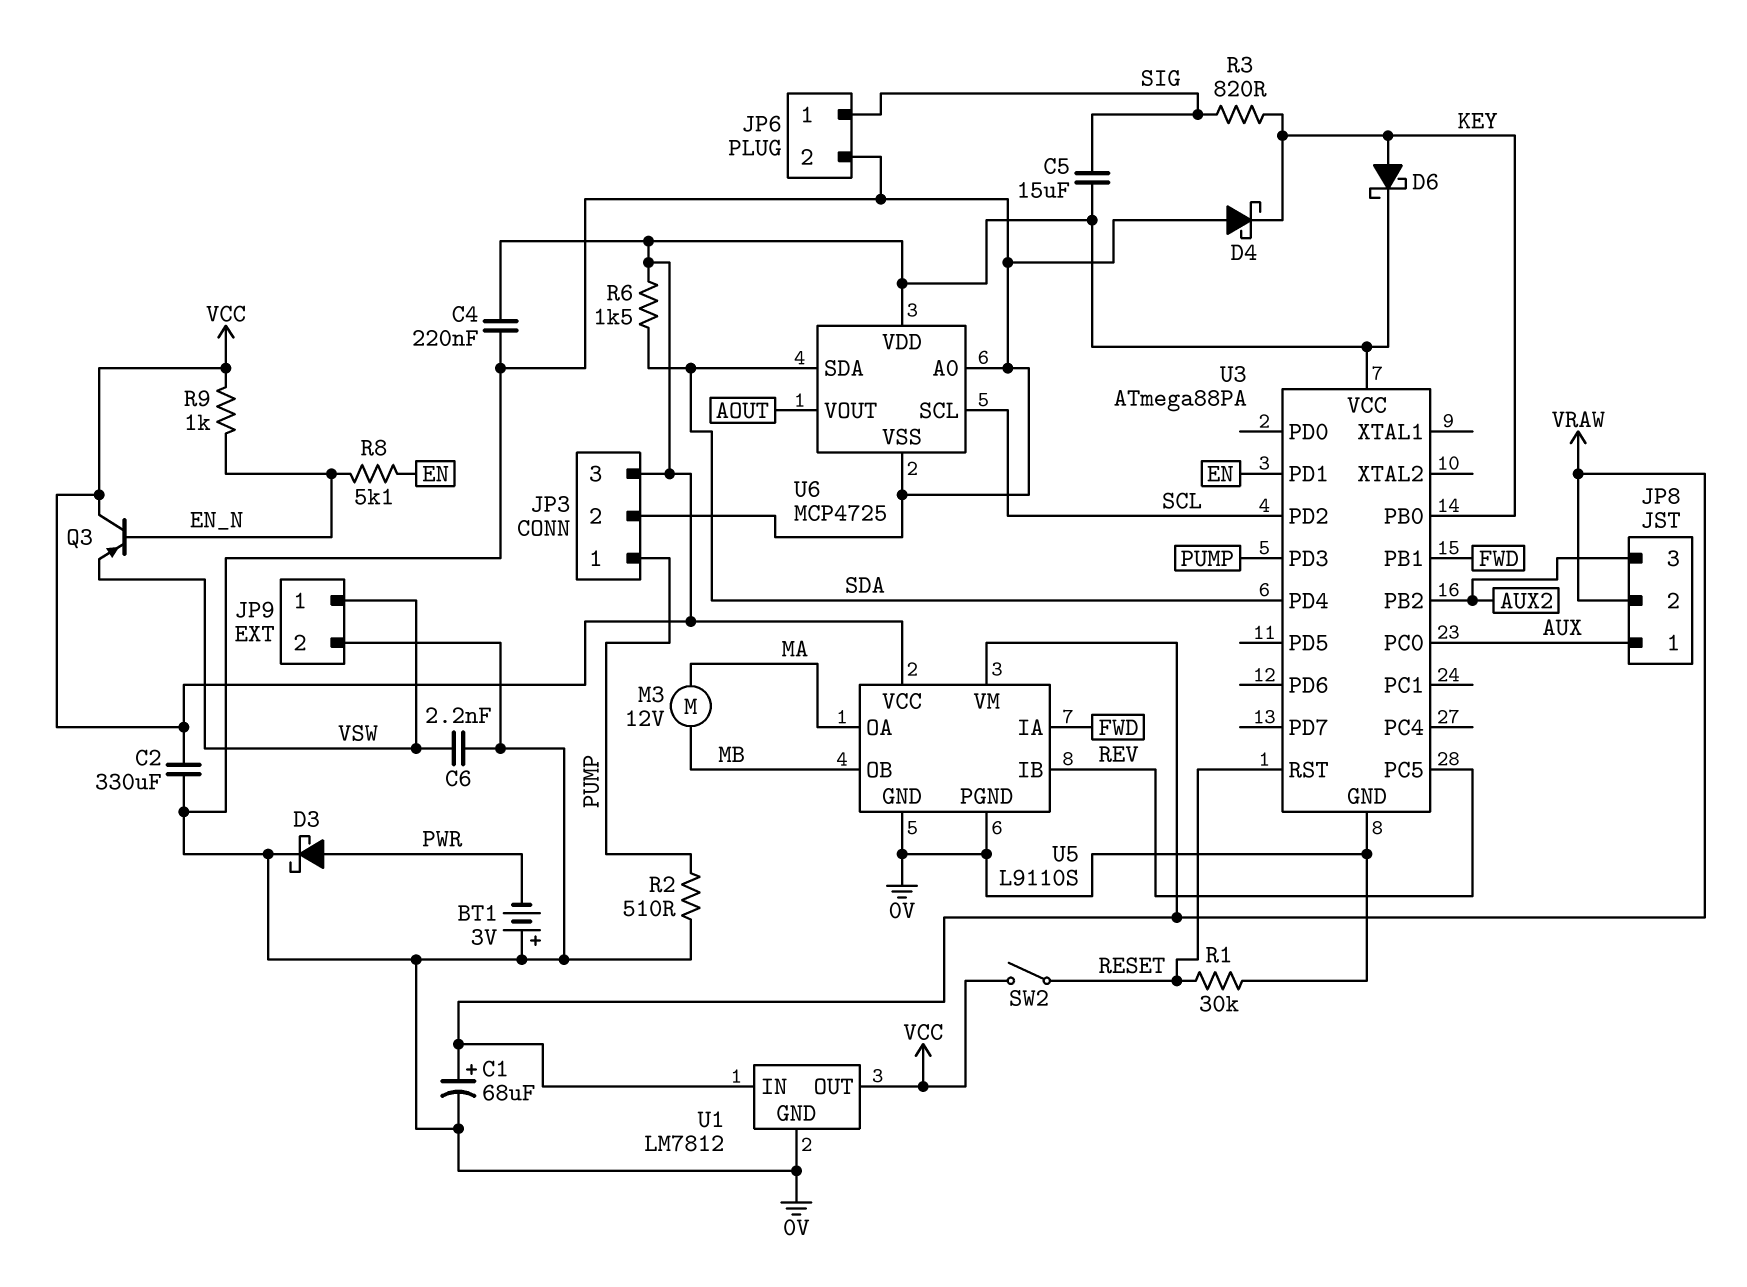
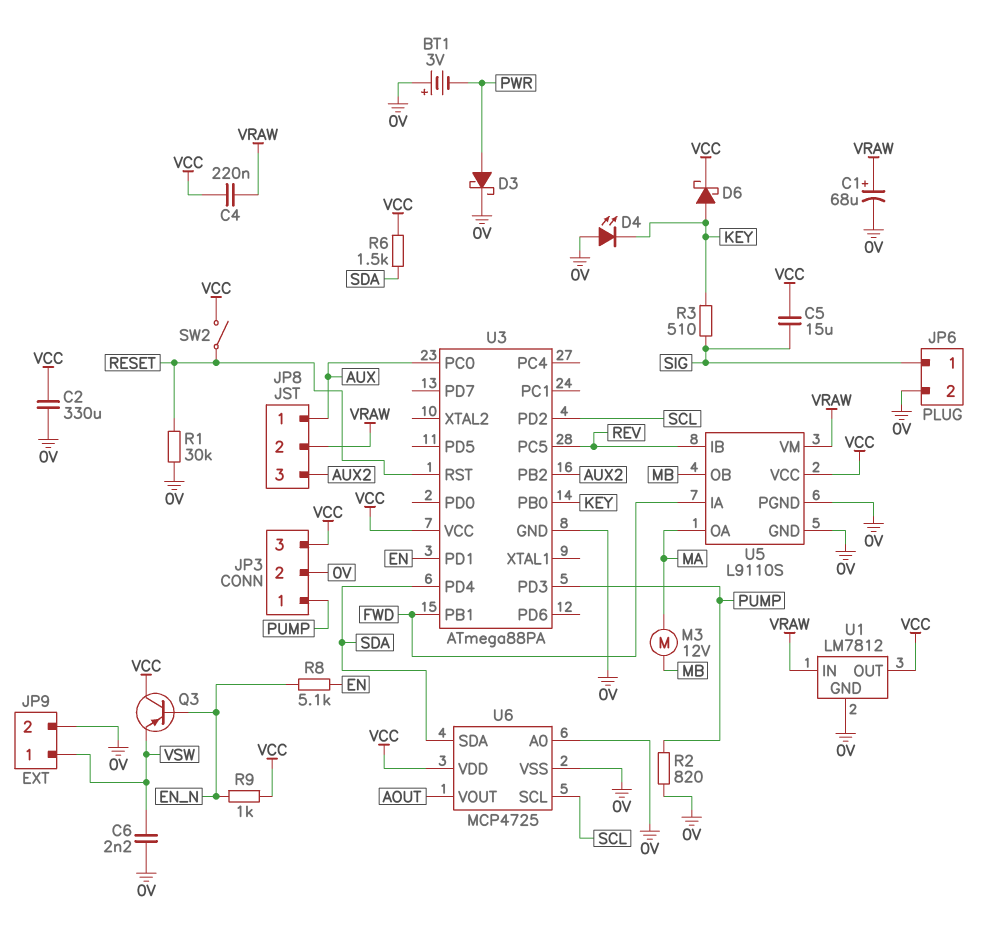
C4: 220nF (0V, VCC) -> 220nF (VCC, VRAW)
D4: schottky (A 0V, K KEY) -> LED (A 0V, K KEY)
R2: 510 (0V, PUMP) -> 820 (0V, PUMP)
R3: 820 (KEY, SIG) -> 510 (KEY, SIG)

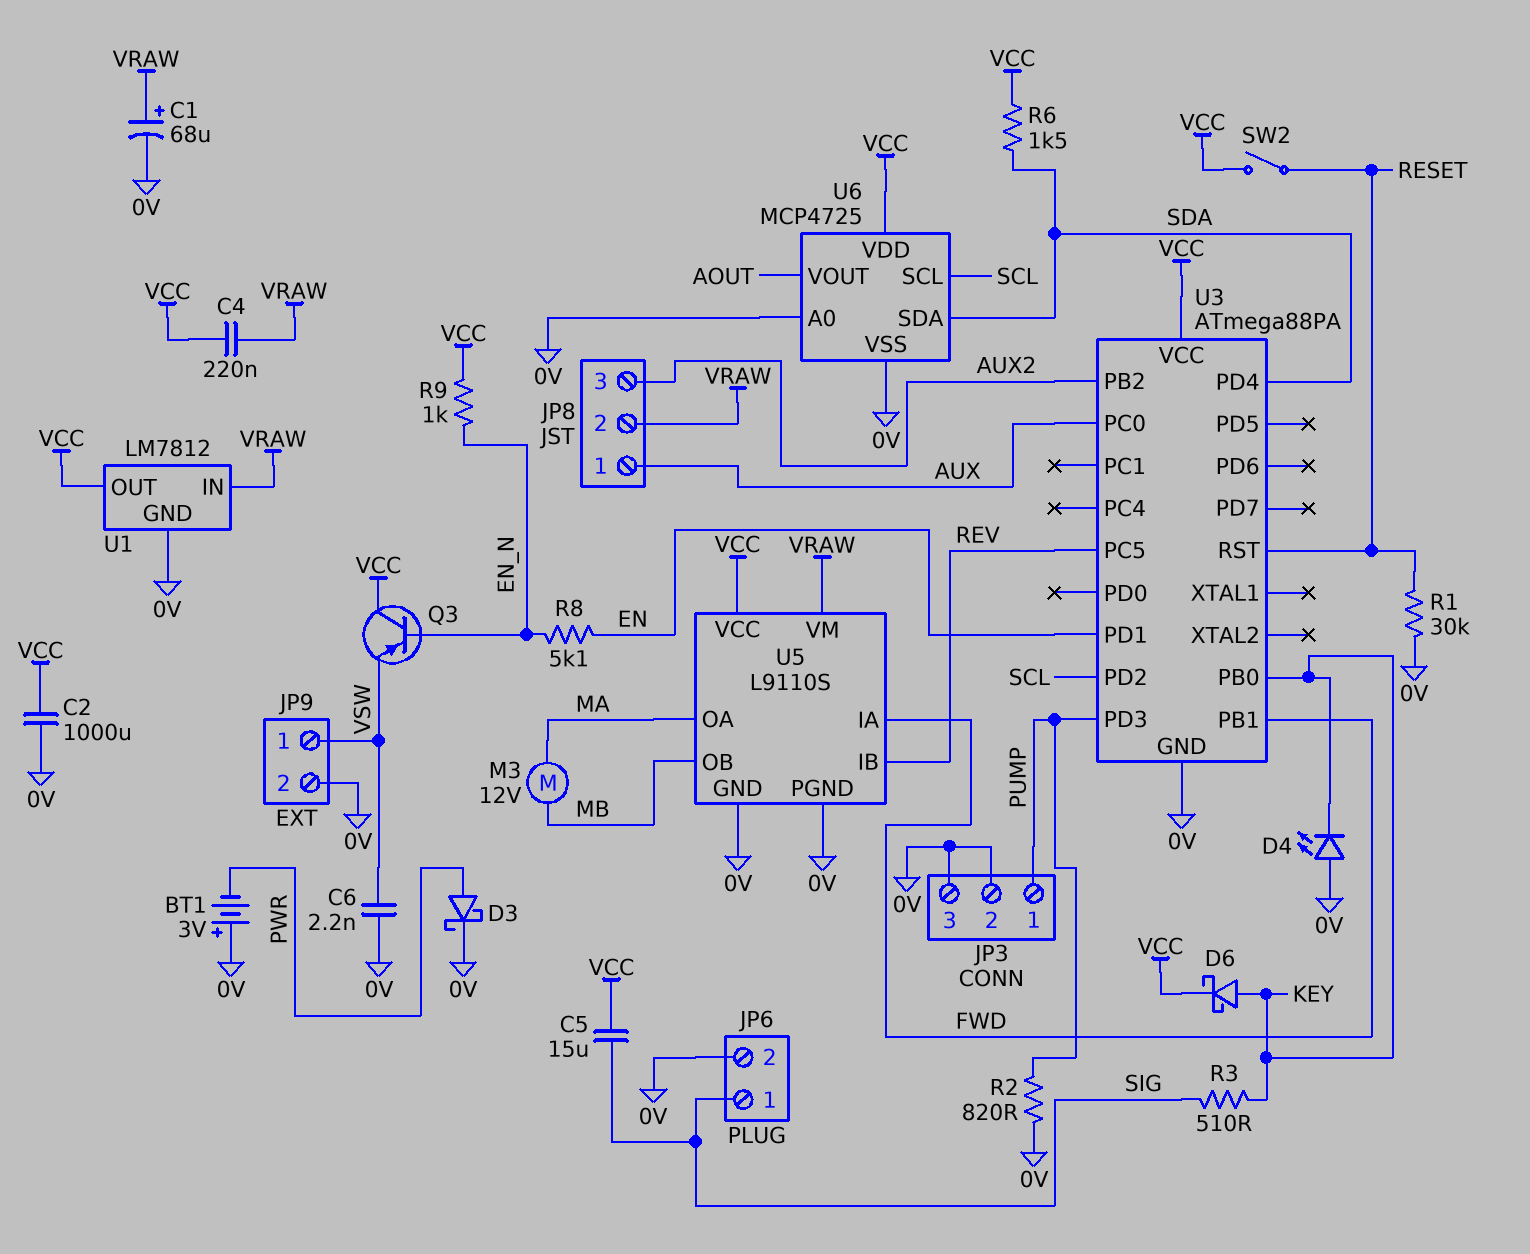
C2: 330uF (0V, VCC) -> 1000uF (0V, VCC)
JP3 pin 3: VCC -> 0V

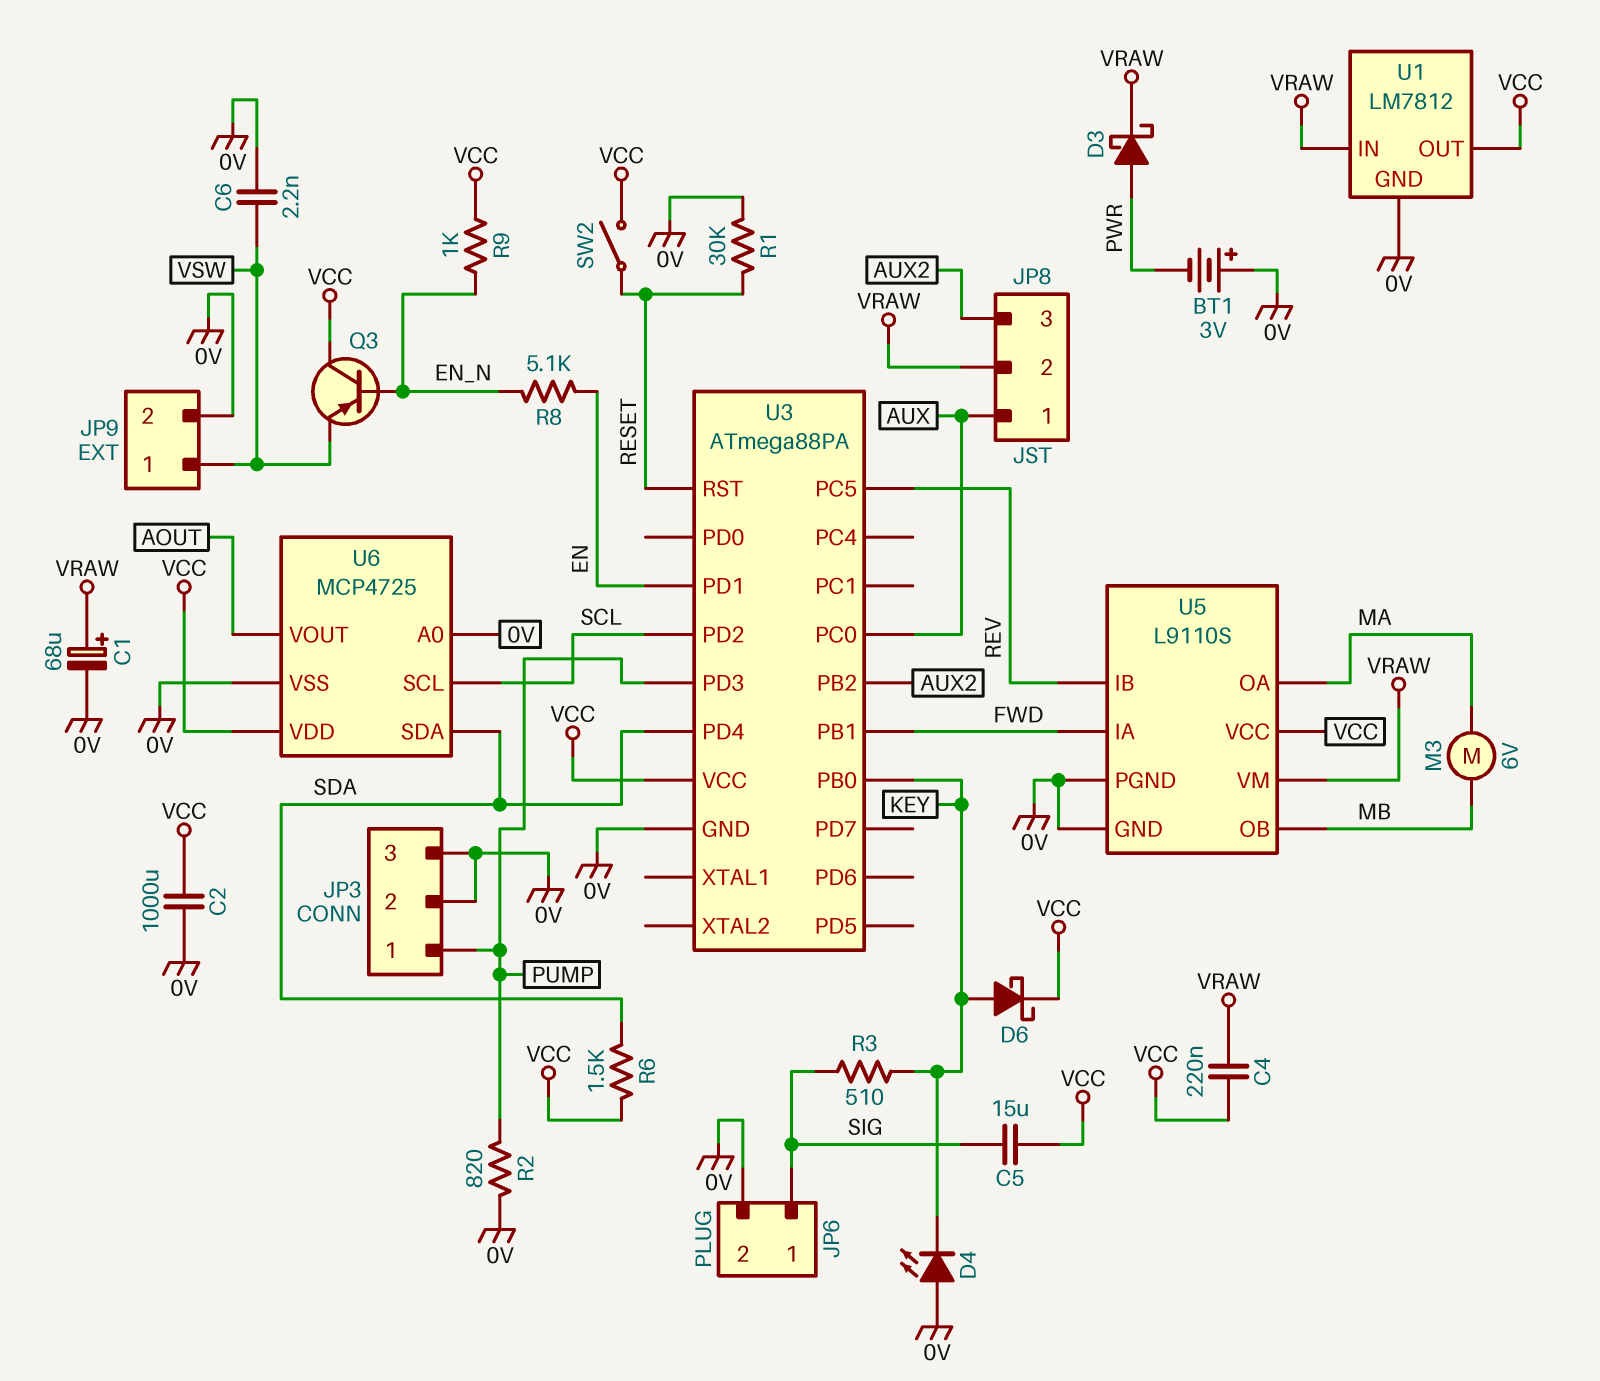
D3: schottky (A PWR, K 0V) -> schottky (A PWR, K VRAW)
M3: motor 12V (MA, MB) -> motor 6V (MA, MB)

